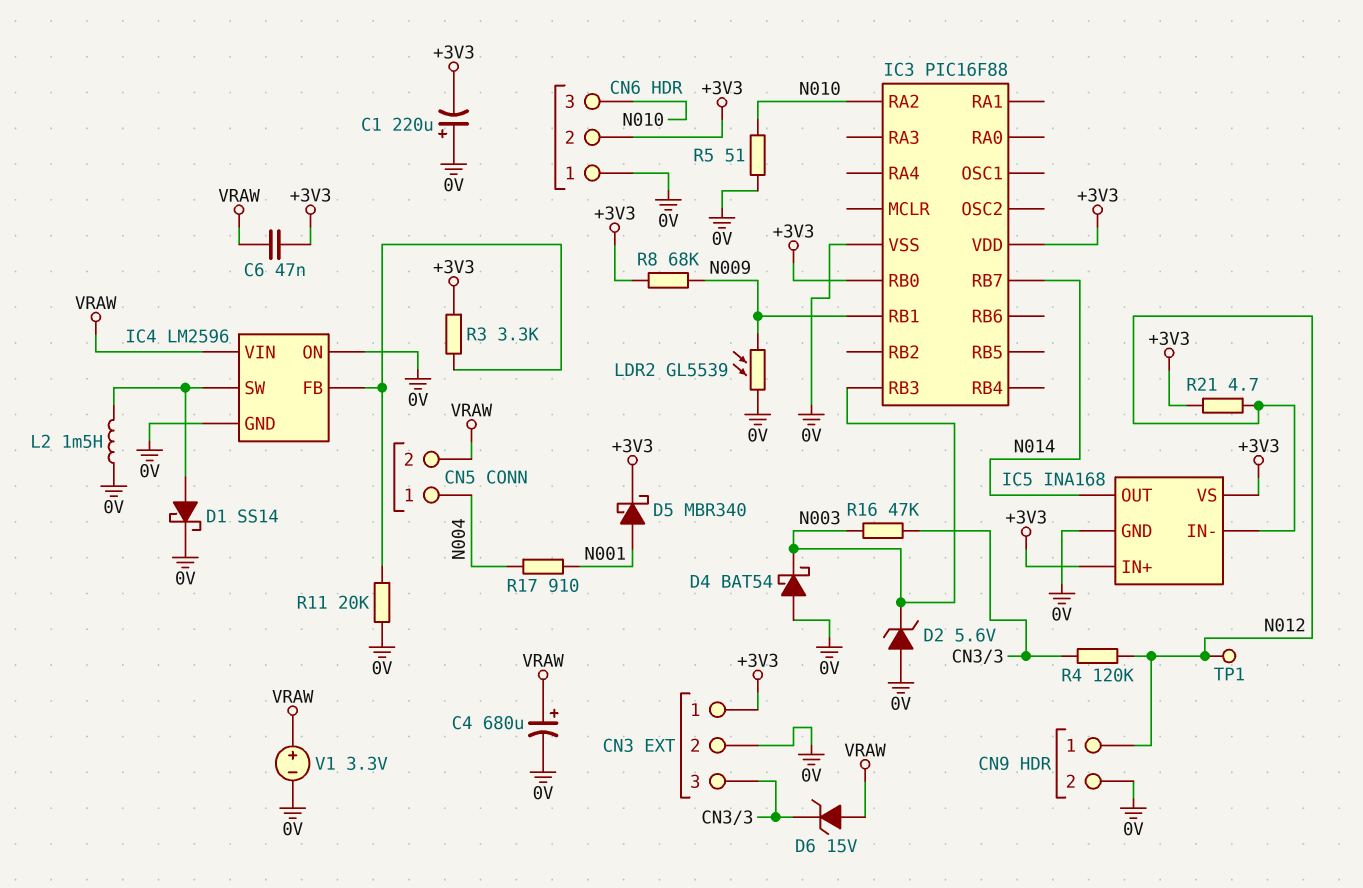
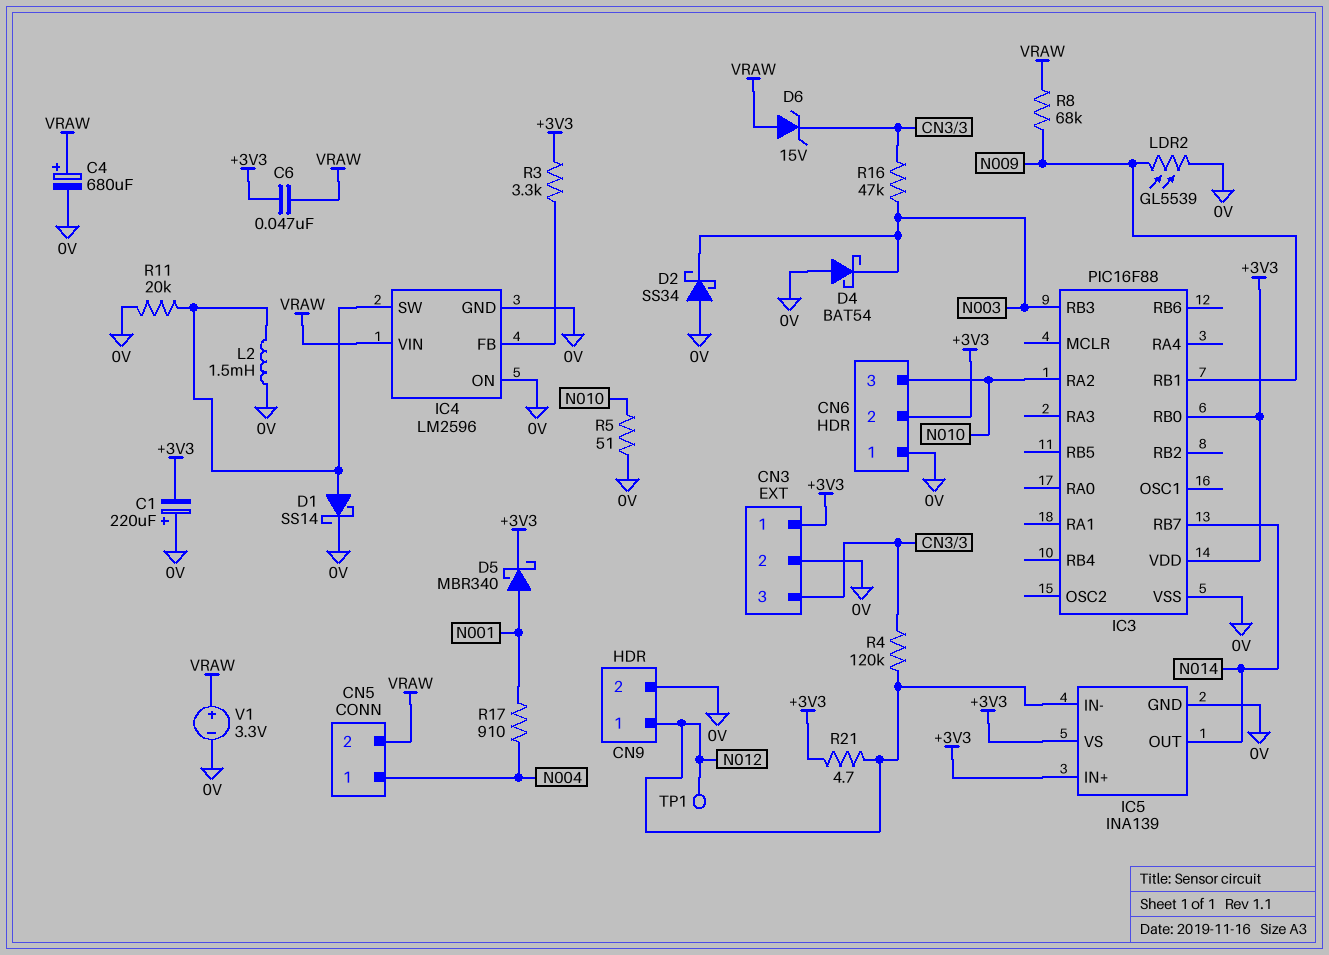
D2: zener 5.6V (A 0V, K N003) -> schottky SS34 (A 0V, K N003)
IC5: INA168 -> INA139
R8: 68k (+3V3, N009) -> 68k (N009, VRAW)
R11: 20k (0V, IC4/FB) -> 20k (0V, IC4/SW)

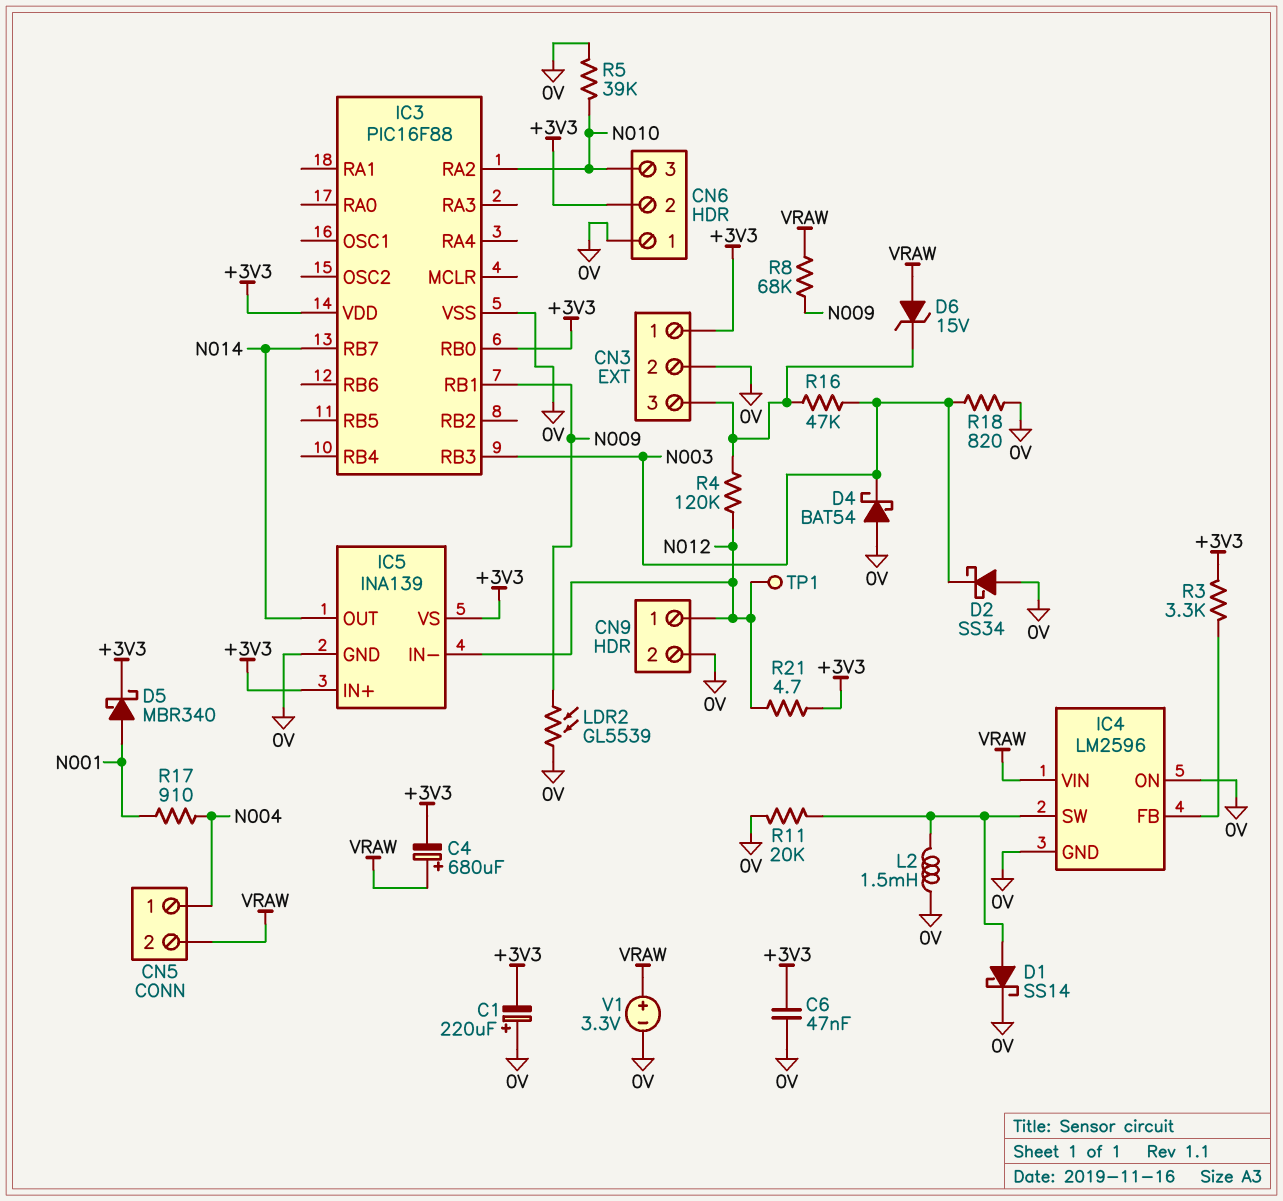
C4: 680uF (plus VRAW, minus 0V) -> 680uF (plus VRAW, minus +3V3)
C6: 47nF (+3V3, VRAW) -> 47nF (+3V3, 0V)
R5: 51 (0V, N010) -> 39k (0V, N010)
R18: none -> 820 (0V, N003)

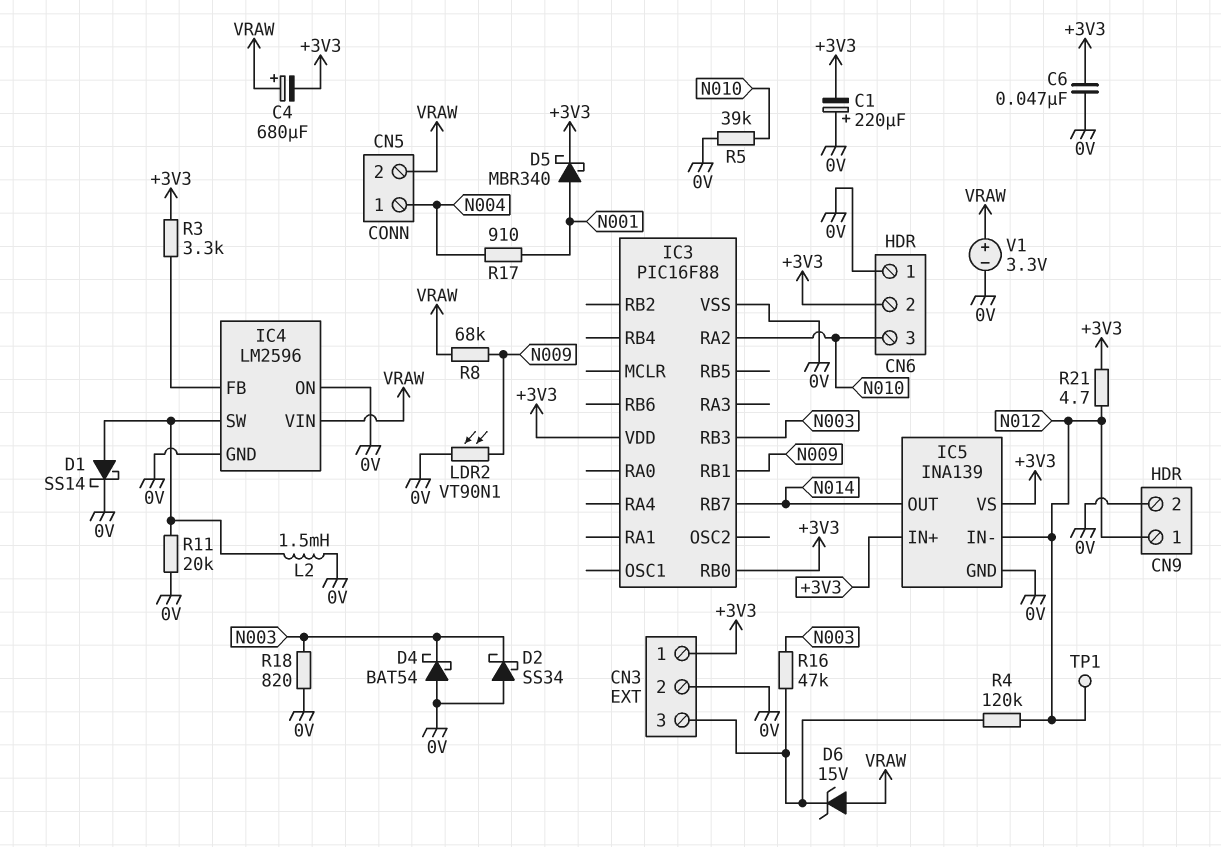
LDR2: GL5539 (0V, N009) -> VT90N1 (0V, N009)

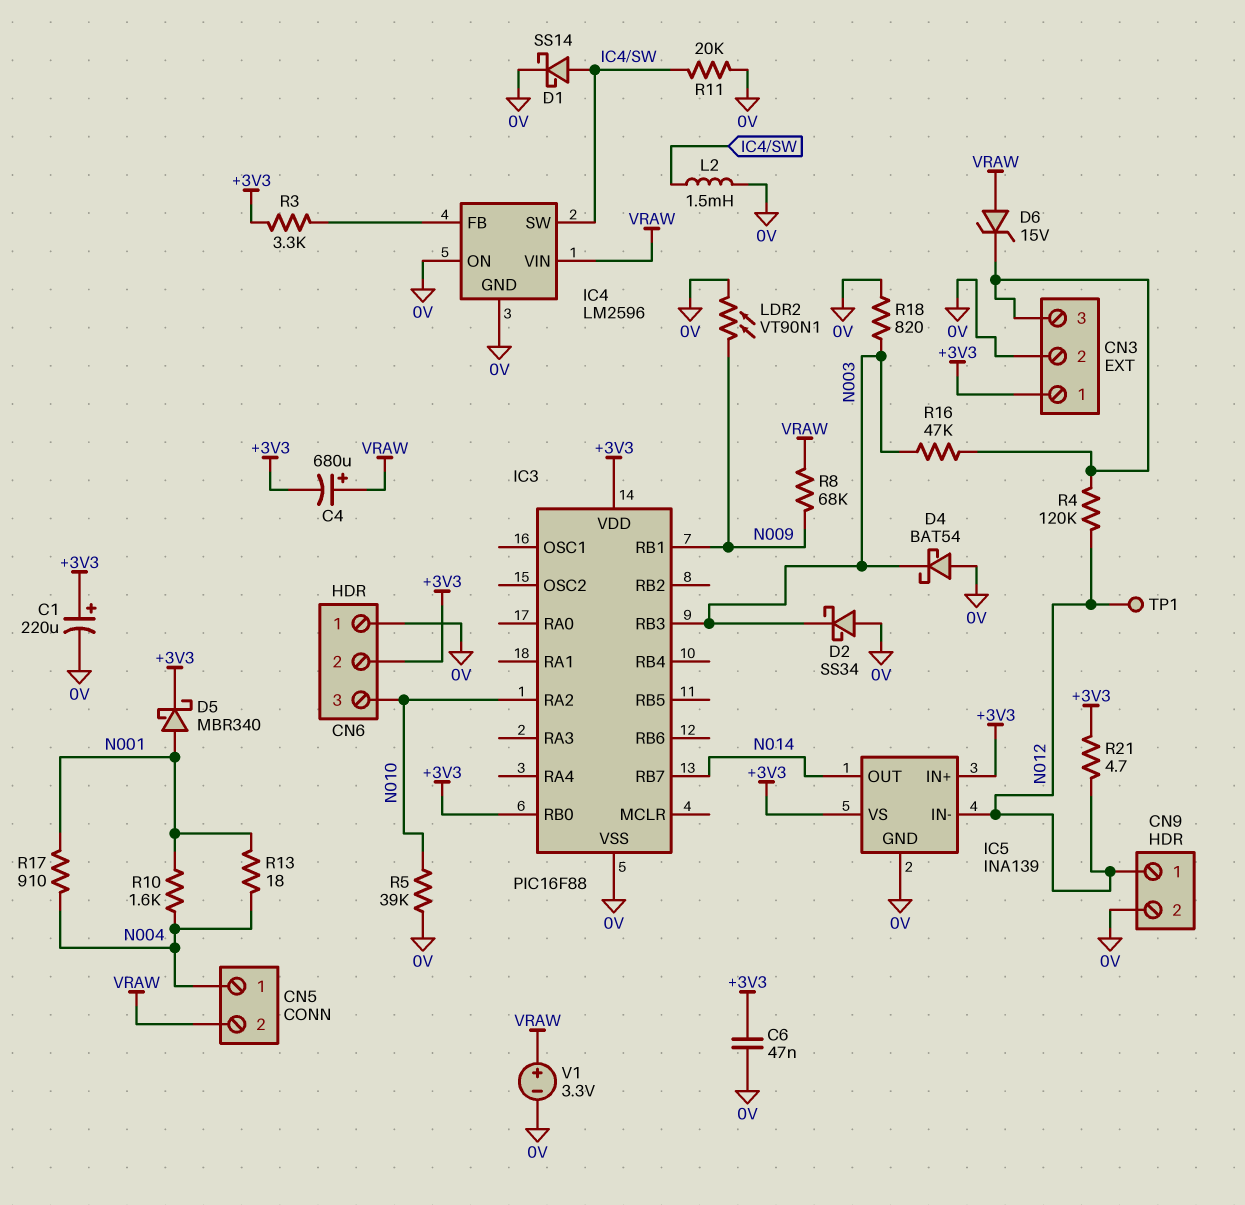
C1: 220uF (plus 0V, minus +3V3) -> 220uF (plus +3V3, minus 0V)
R10: none -> 1.6k (N001, N004)
R13: none -> 18 (N001, N004)

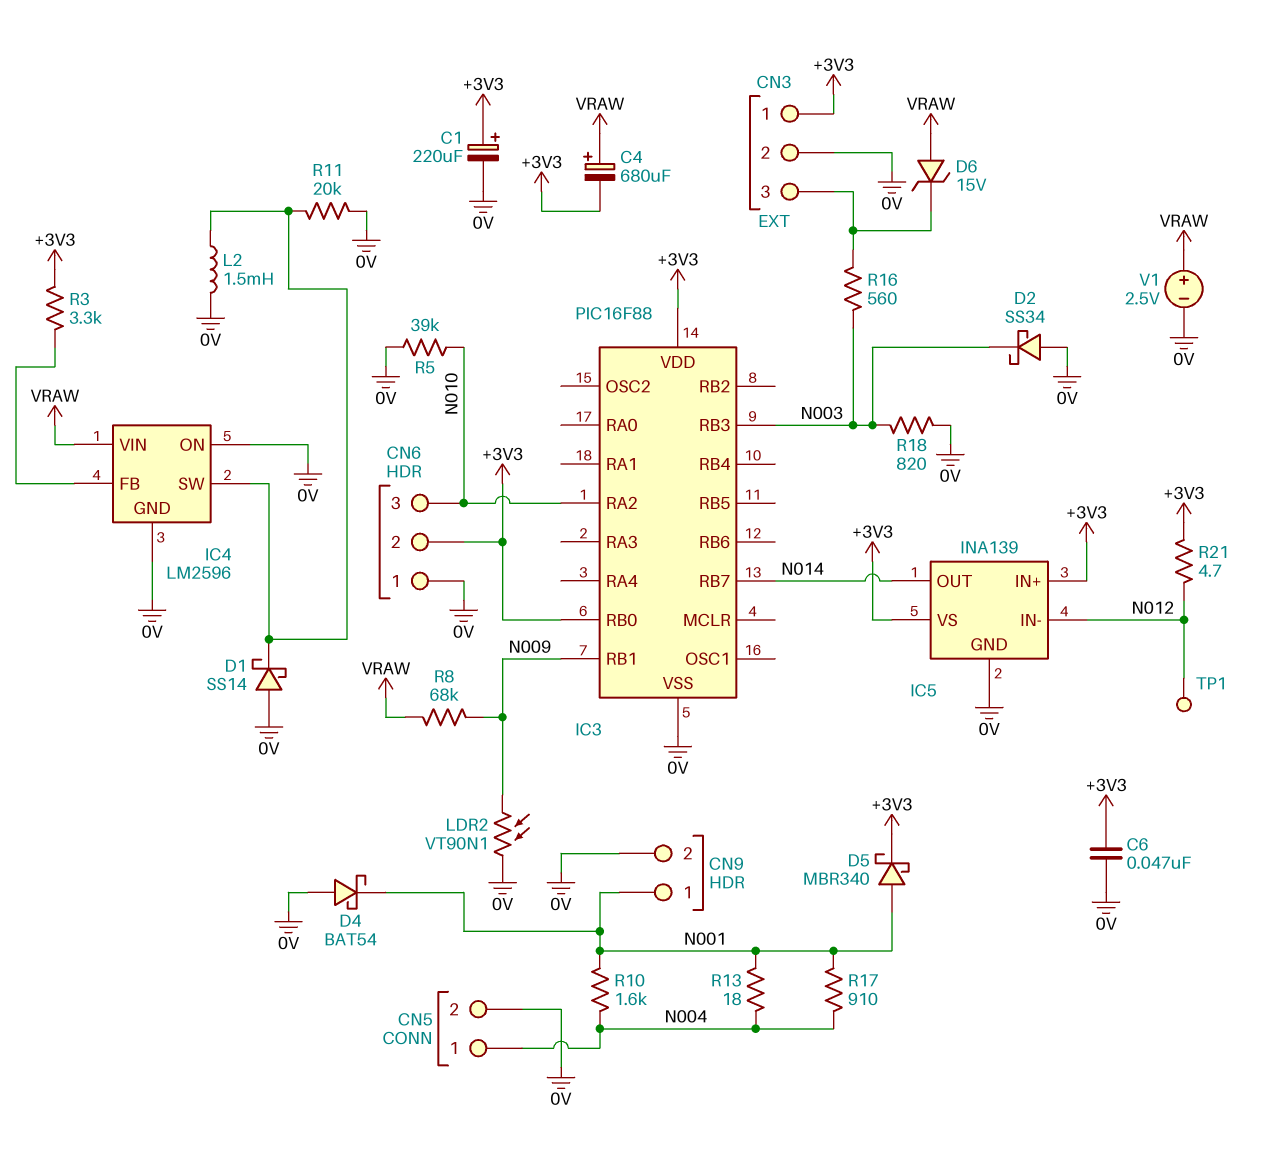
CN5 pin 2: VRAW -> 0V
CN9 pin 1: N012 -> N001
D1: schottky SS14 (A IC4/SW, K 0V) -> schottky SS14 (A 0V, K IC4/SW)
D4: schottky BAT54 (A 0V, K N003) -> schottky BAT54 (A 0V, K N001)
R4: 120k (CN3/3, N012) -> none
R16: 47k (CN3/3, N003) -> 560 (CN3/3, N003)
V1: 3.3V (plus VRAW, minus 0V) -> 2.5V (plus VRAW, minus 0V)

